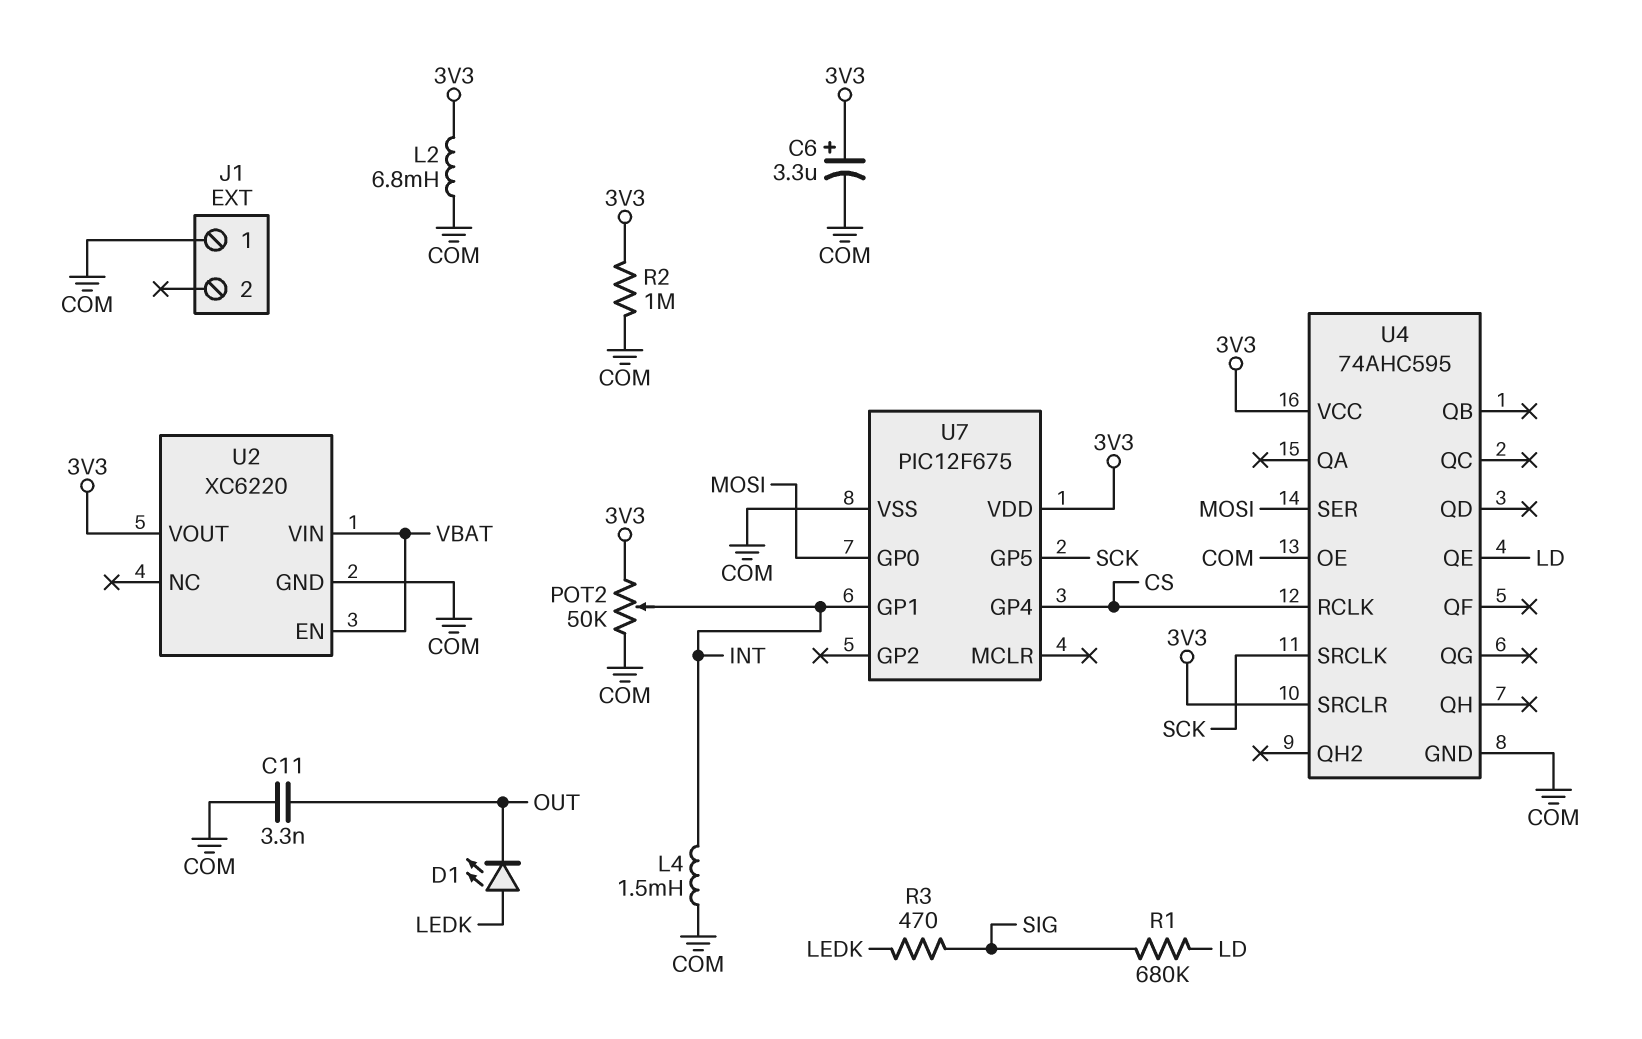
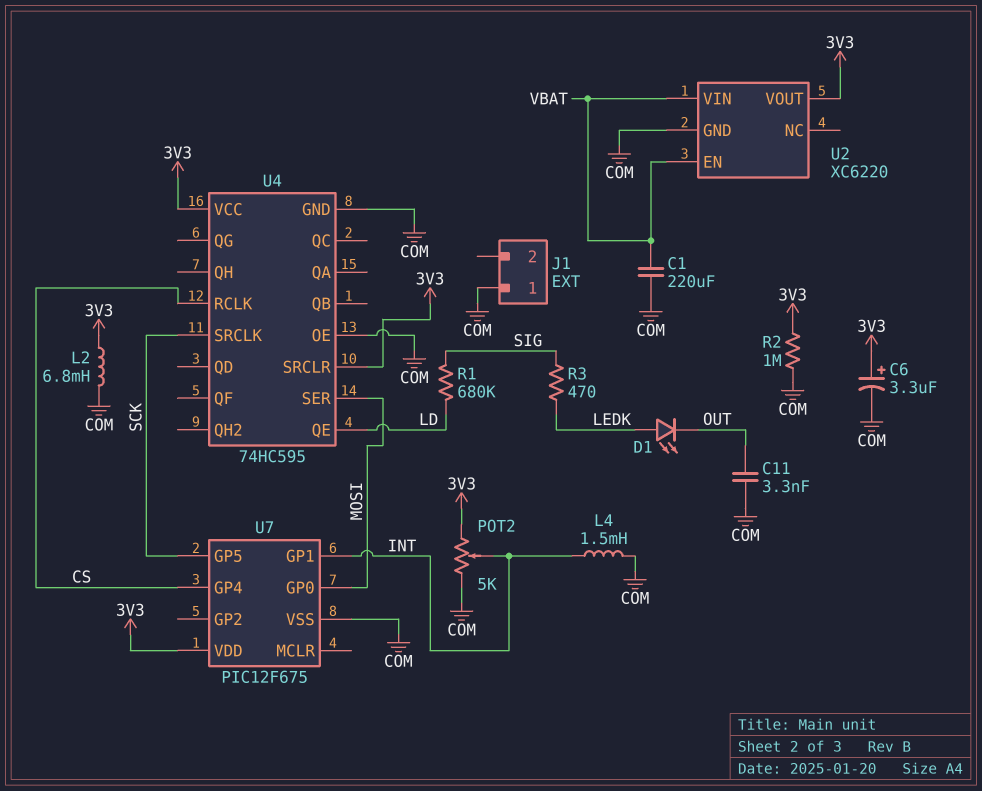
C1: none -> 220uF (COM, VBAT)
POT2: 50k (3V3, COM, wiper INT) -> 5k (3V3, COM, wiper INT)
U4: 74AHC595 -> 74HC595

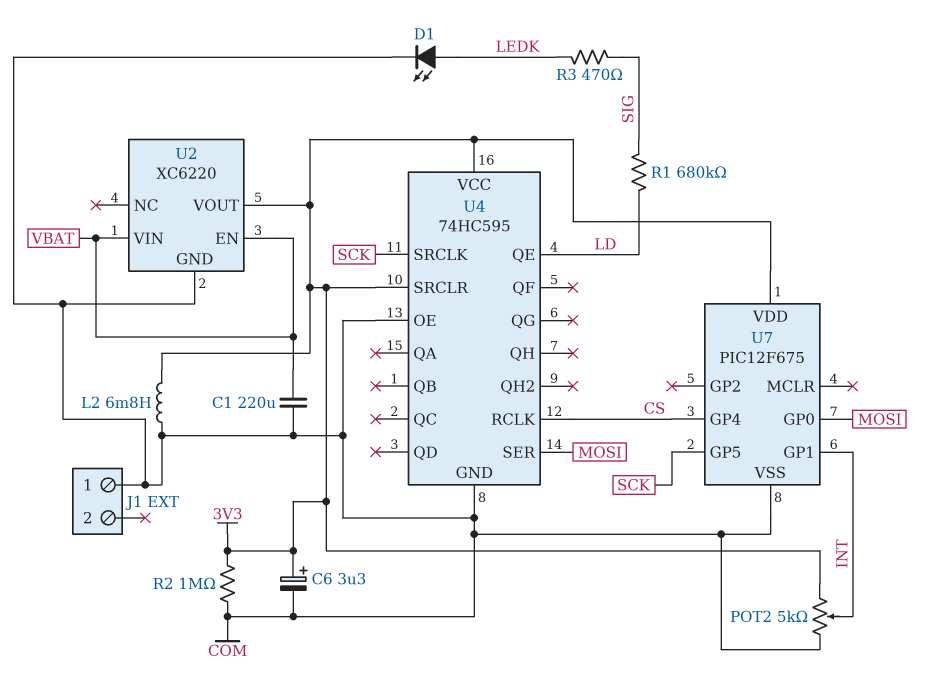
C11: 3.3nF (COM, OUT) -> none
D1: LED (A LEDK, K OUT) -> LED (A LEDK, K COM)
L4: 1.5mH (COM, INT) -> none

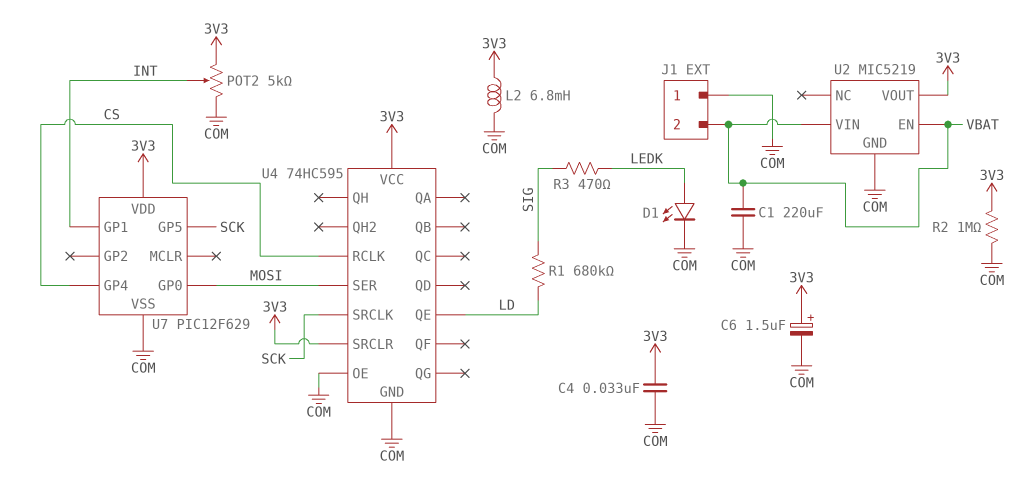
C4: none -> 33nF (3V3, COM)
C6: 3.3uF (plus 3V3, minus COM) -> 1.5uF (plus 3V3, minus COM)
J1 pin 2: none -> VBAT
U2: XC6220 -> MIC5219
U7: PIC12F675 -> PIC12F629

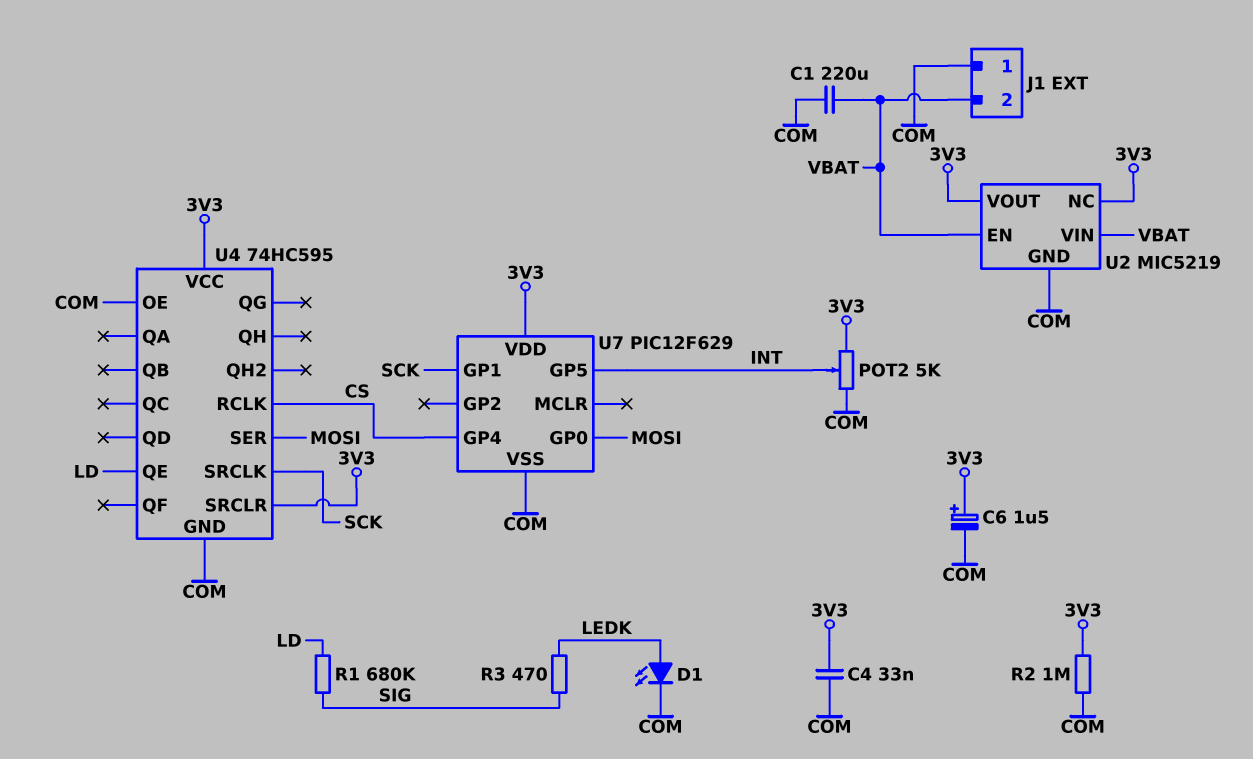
L2: 6.8mH (3V3, COM) -> none
U2 pin NC: none -> 3V3
U7 pin GP1: INT -> SCK
U7 pin GP5: SCK -> INT

